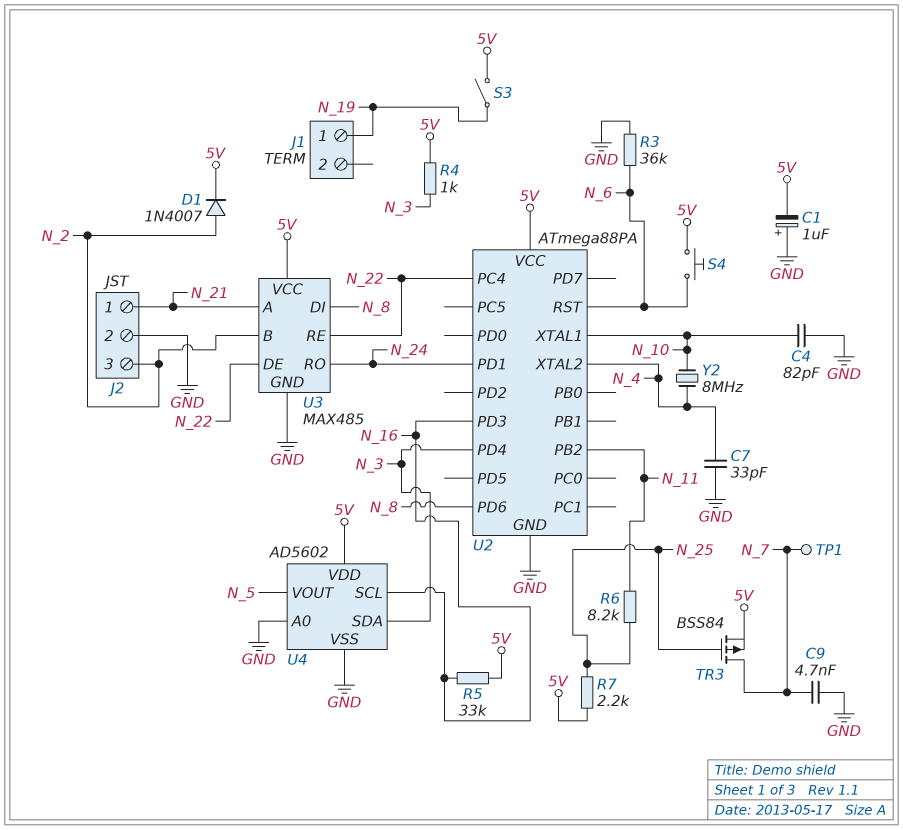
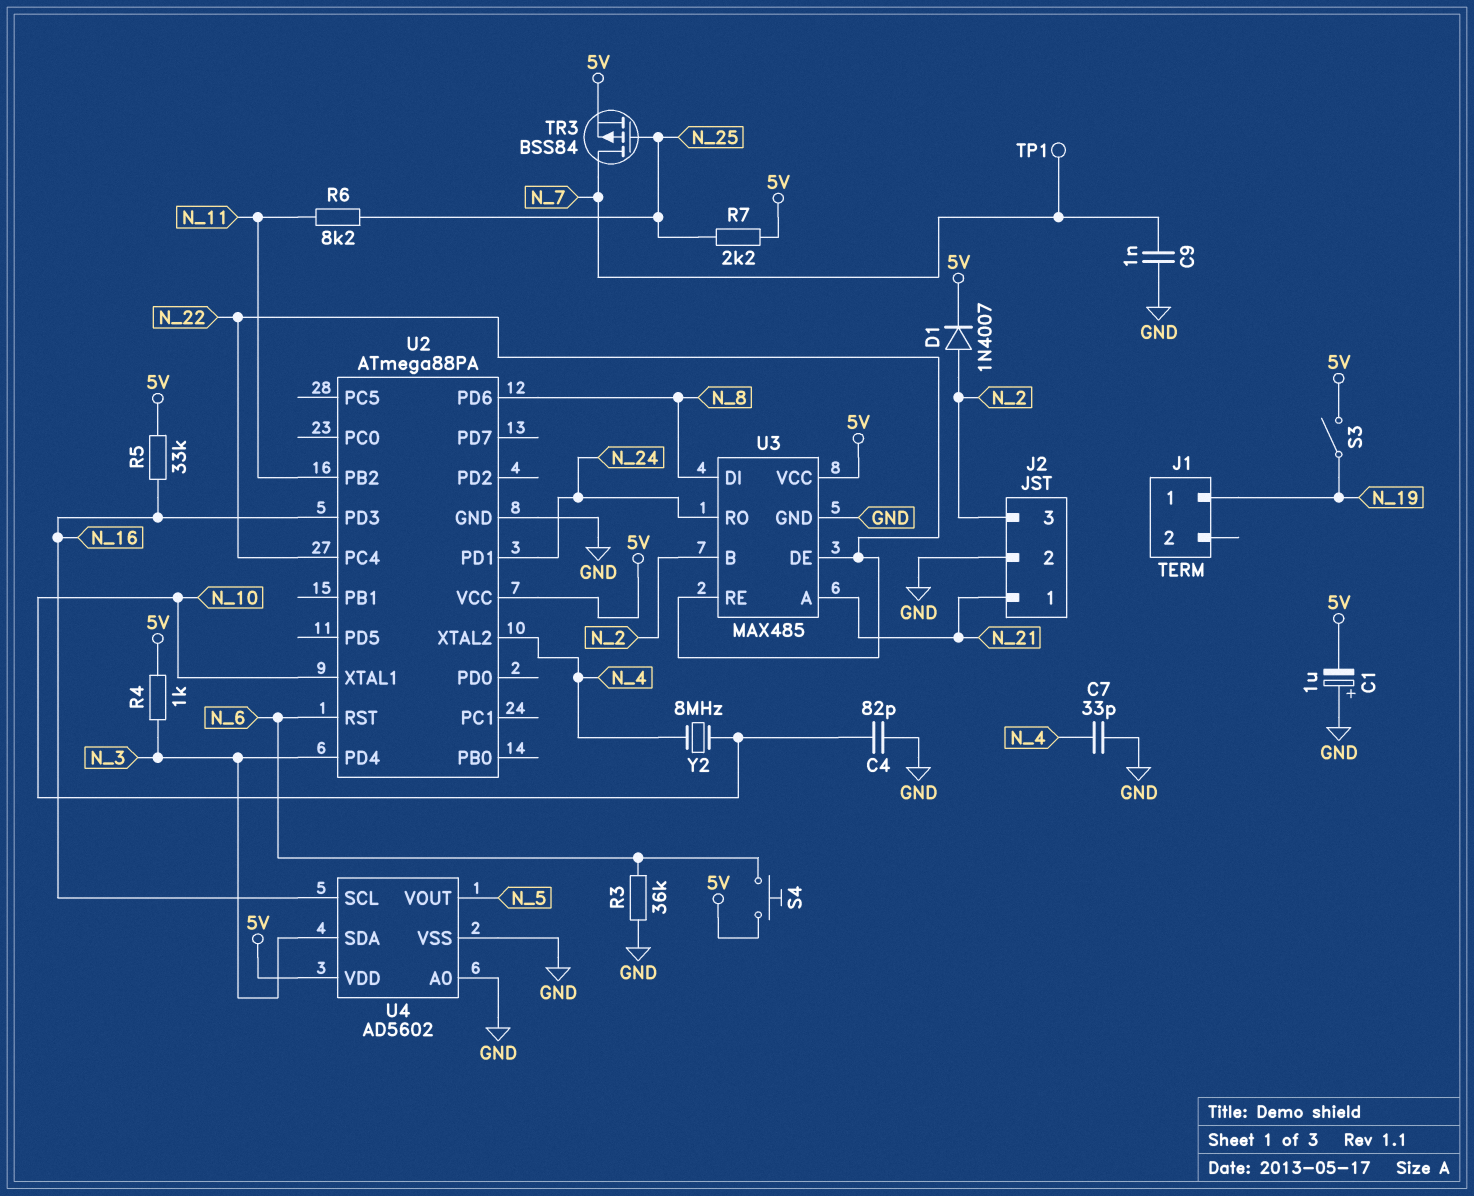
C9: 4.7nF (GND, N_7) -> 1nF (GND, N_7)

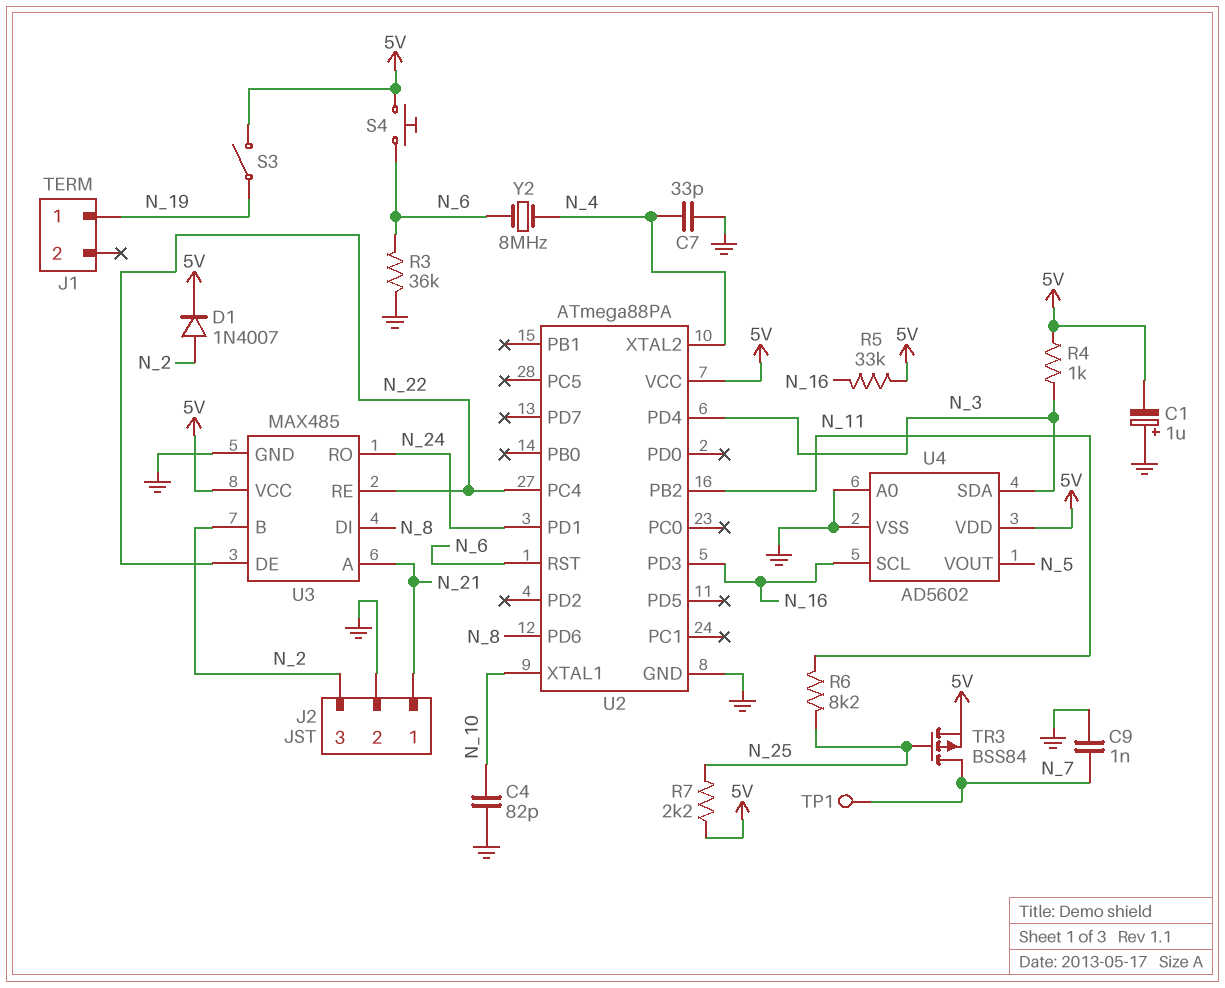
Y2: 8MHz (N_4, N_10) -> 8MHz (N_4, N_6)

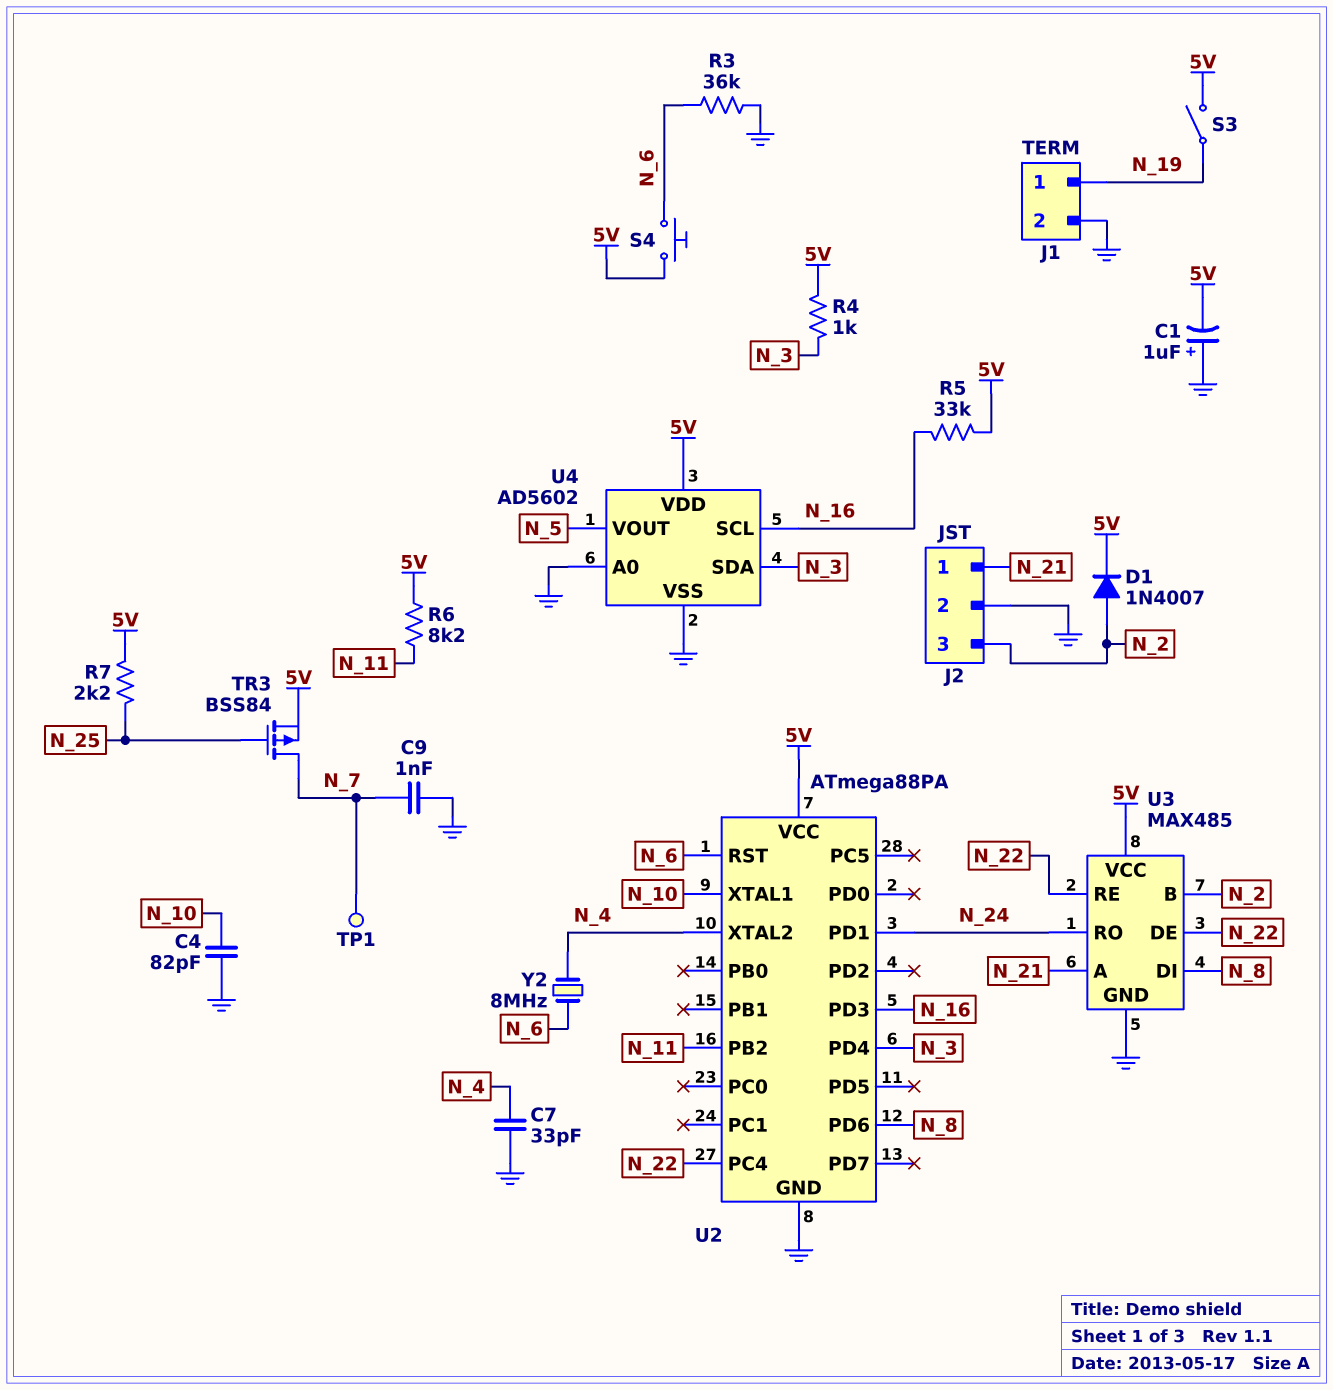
J1 pin 2: none -> GND
R6: 8.2k (N_11, N_25) -> 8.2k (5V, N_11)

